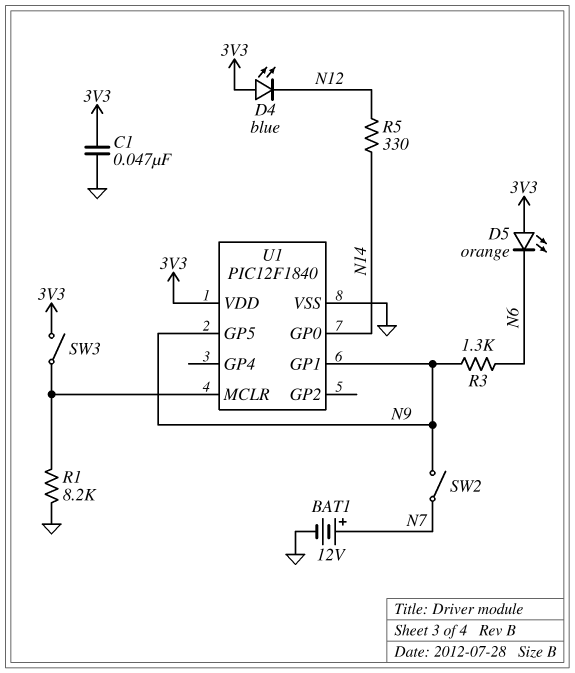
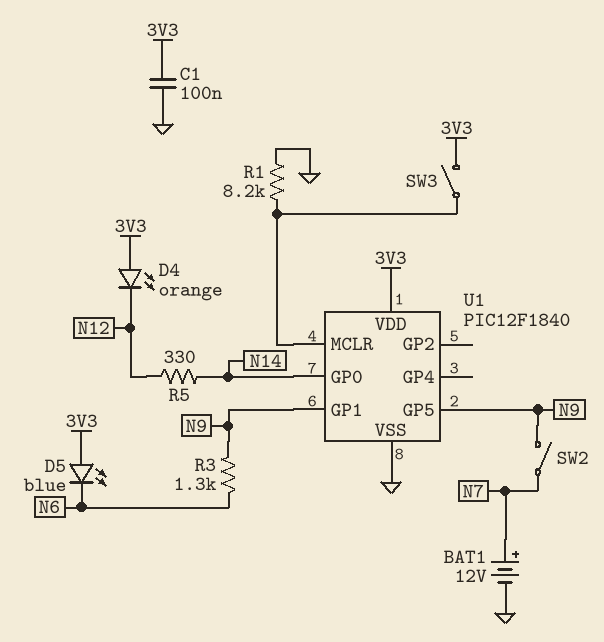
C1: 47nF (3V3, GND) -> 100nF (3V3, GND)
D4: LED blue (A 3V3, K N12) -> LED orange (A 3V3, K N12)
D5: LED orange (A 3V3, K N6) -> LED blue (A 3V3, K N6)

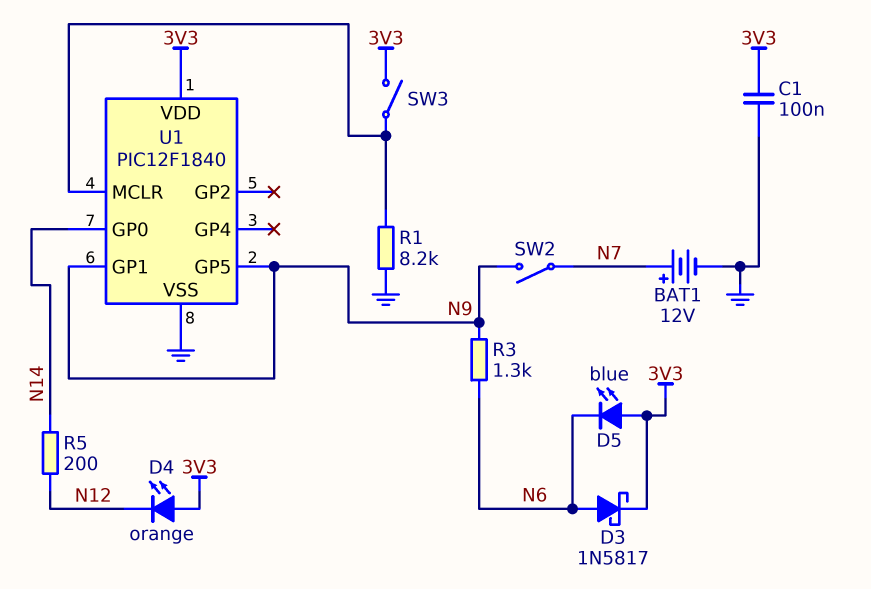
D3: none -> schottky 1N5817 (A N6, K 3V3)
R5: 330 (N12, N14) -> 200 (N12, N14)

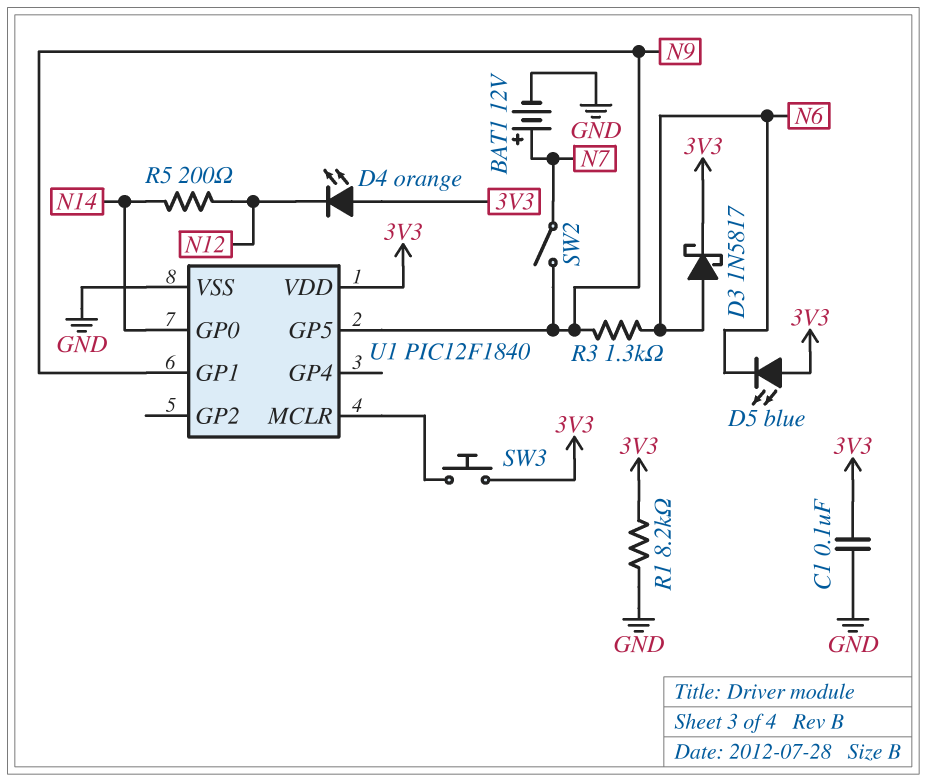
R1: 8.2k (GND, U1/MCLR) -> 8.2k (3V3, GND)
SW3: switch (3V3, U1/MCLR) -> button (3V3, U1/MCLR)

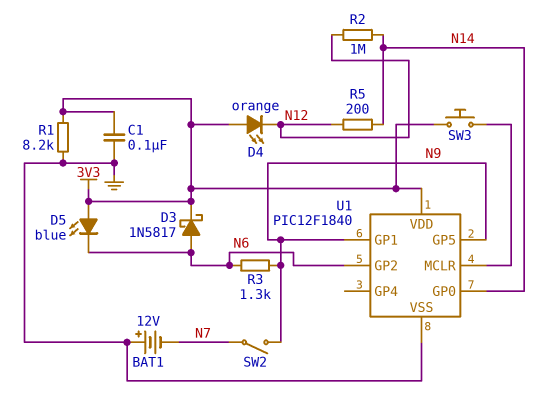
BAT1: 12V (plus N7, minus GND) -> 12V (plus GND, minus N7)
R2: none -> 1M (N12, N14)
U1 pin GP2: none -> N6

